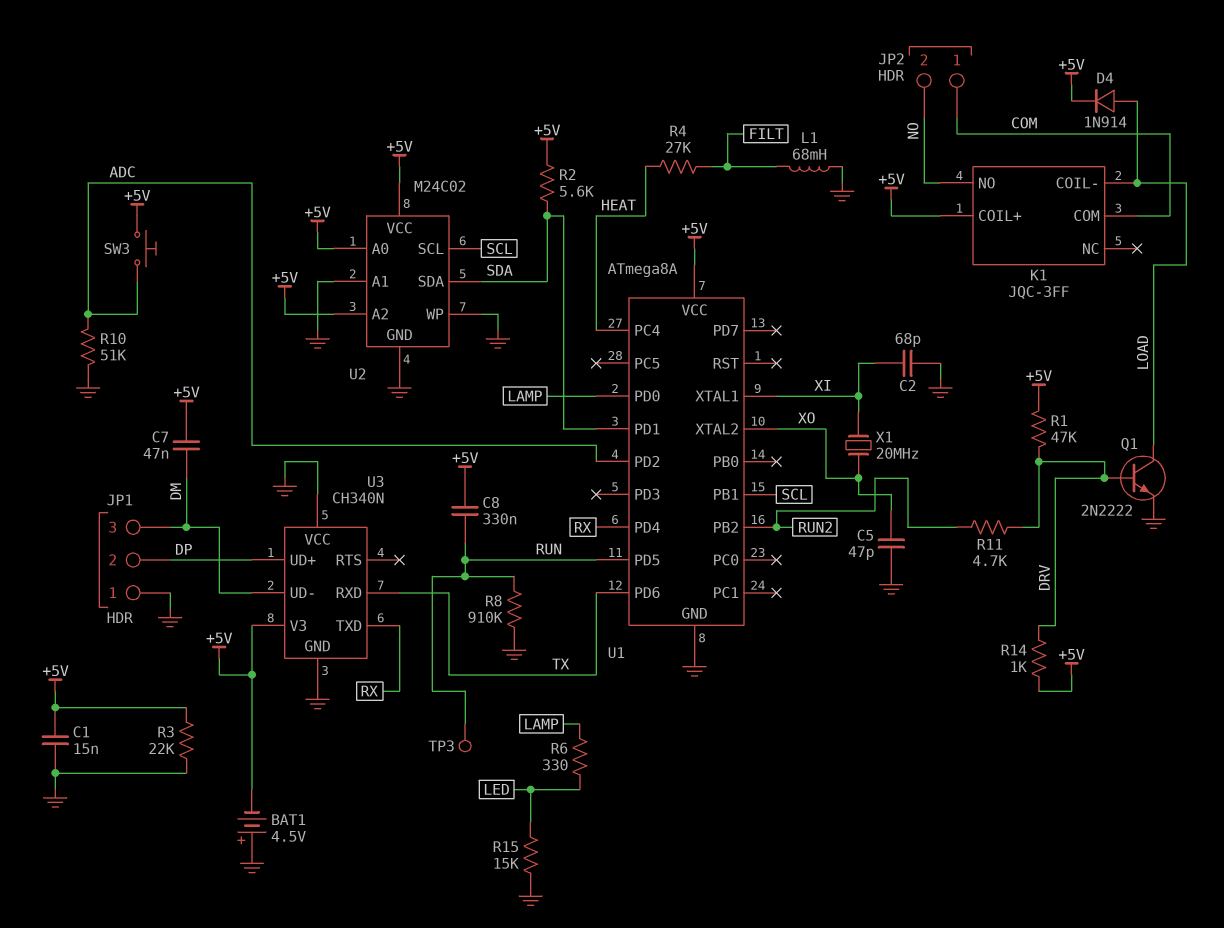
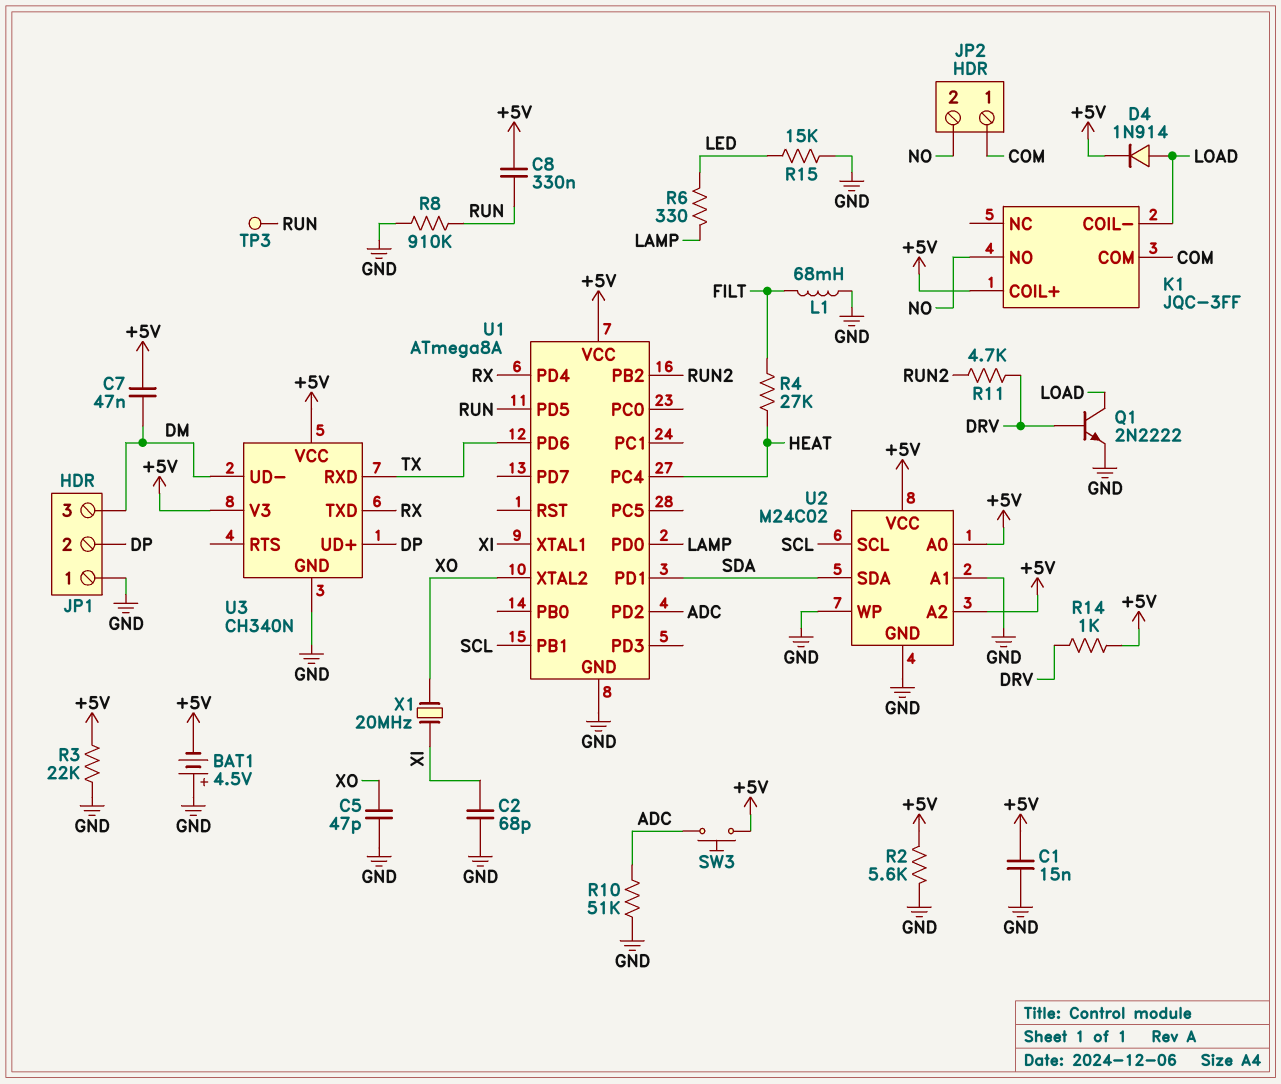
R1: 47k (+5V, DRV) -> none
R2: 5.6k (+5V, SDA) -> 5.6k (+5V, GND)
U3 pin VCC: GND -> +5V

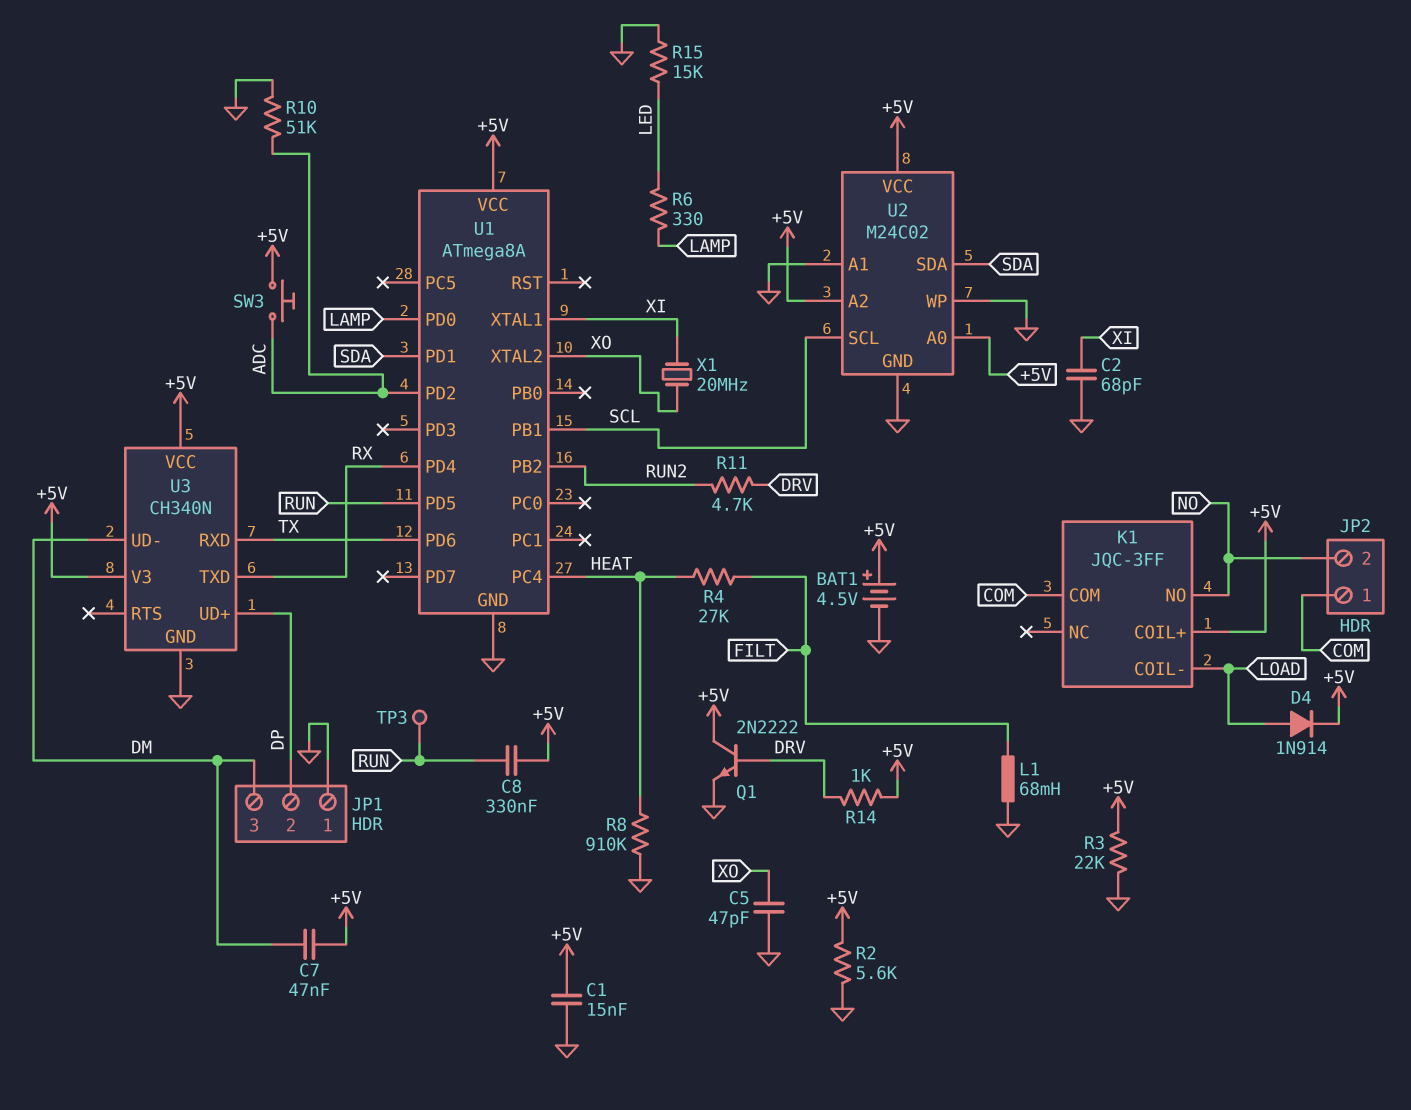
BAT1: 4.5V (plus GND, minus +5V) -> 4.5V (plus +5V, minus GND)
Q1: NPN 2N2222 (B DRV, C LOAD, E GND) -> NPN 2N2222 (B DRV, C +5V, E GND)
R8: 910k (GND, RUN) -> 910k (GND, HEAT)

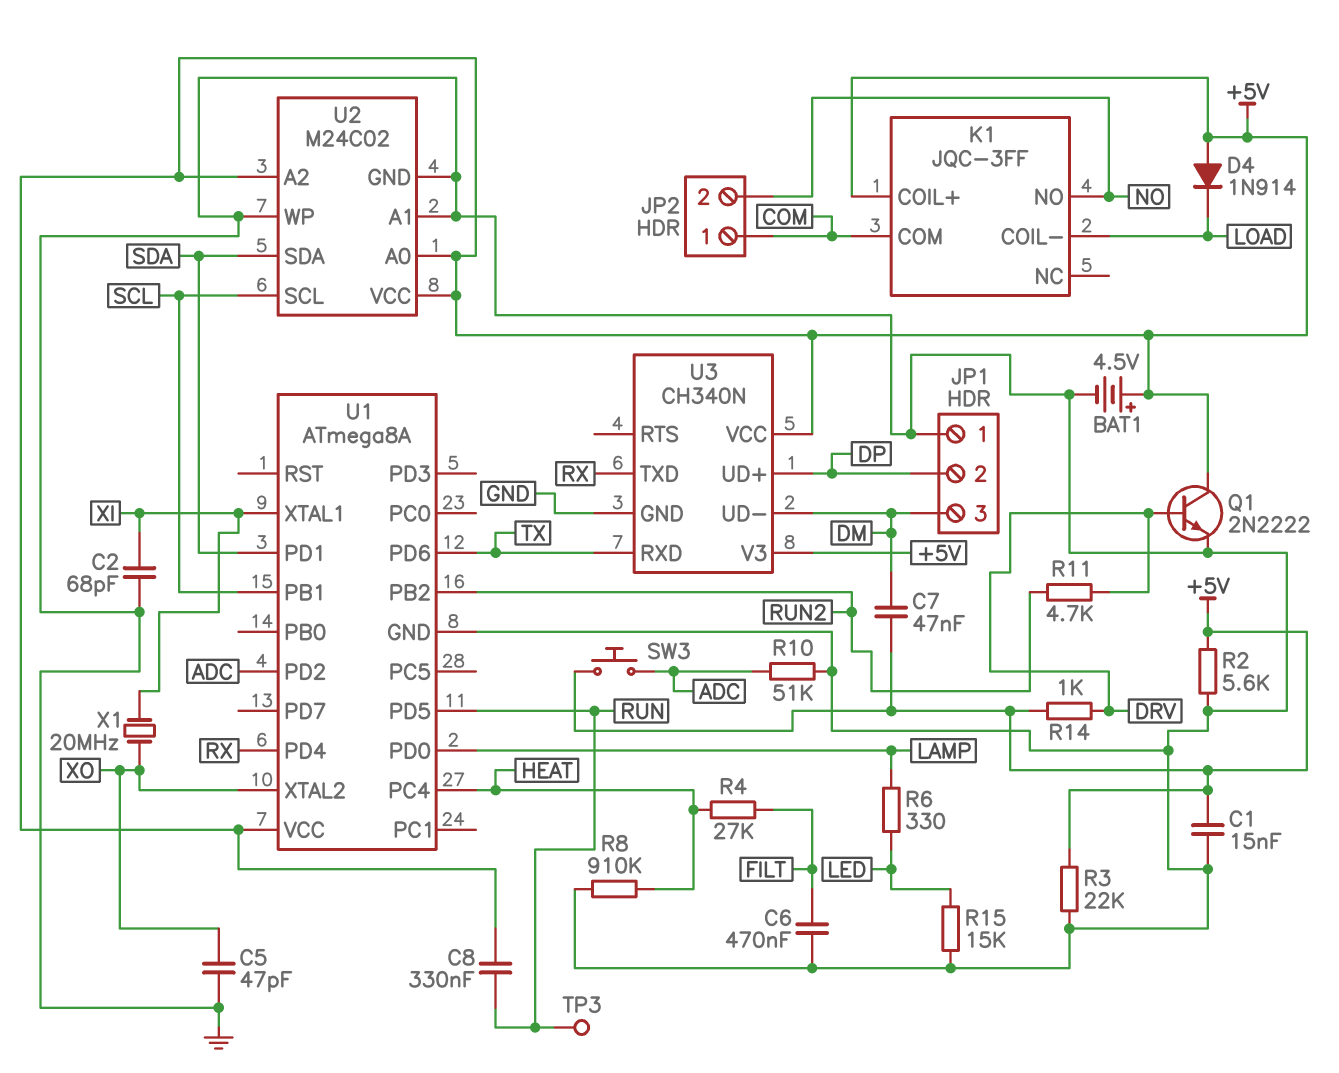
C6: none -> 470nF (FILT, GND)
D4: diode 1N914 (A LOAD, K +5V) -> diode 1N914 (A +5V, K LOAD)
L1: 68mH (FILT, GND) -> none

